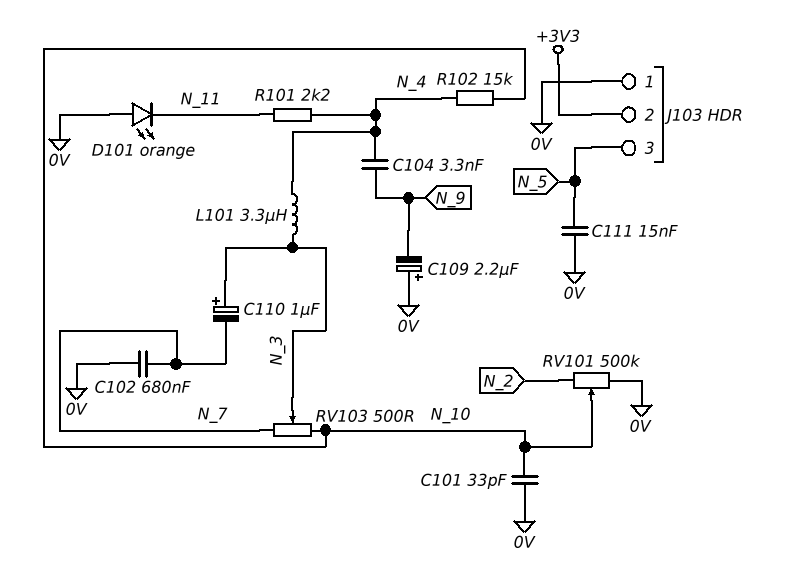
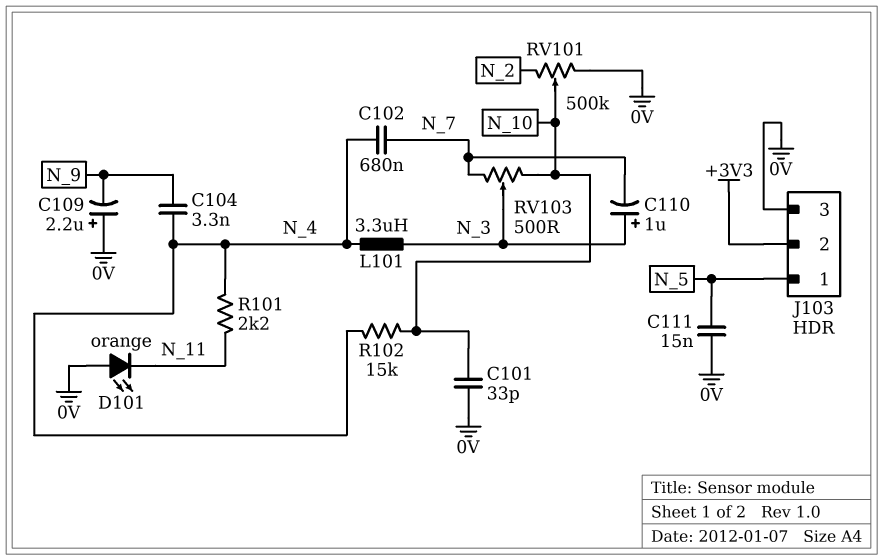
C102: 680nF (0V, N_7) -> 680nF (N_4, N_7)
J103 pin 1: 0V -> N_5
J103 pin 3: N_5 -> 0V

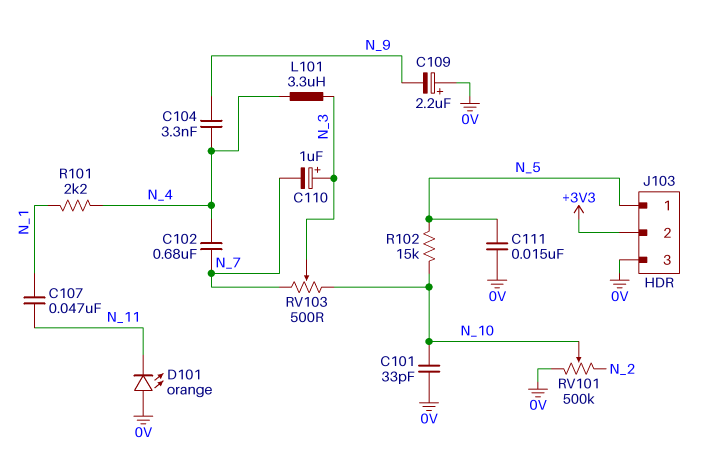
C107: none -> 47nF (N_1, N_11)
R101: 2.2k (N_4, N_11) -> 2.2k (N_1, N_4)
R102: 15k (N_4, N_10) -> 15k (N_5, N_10)

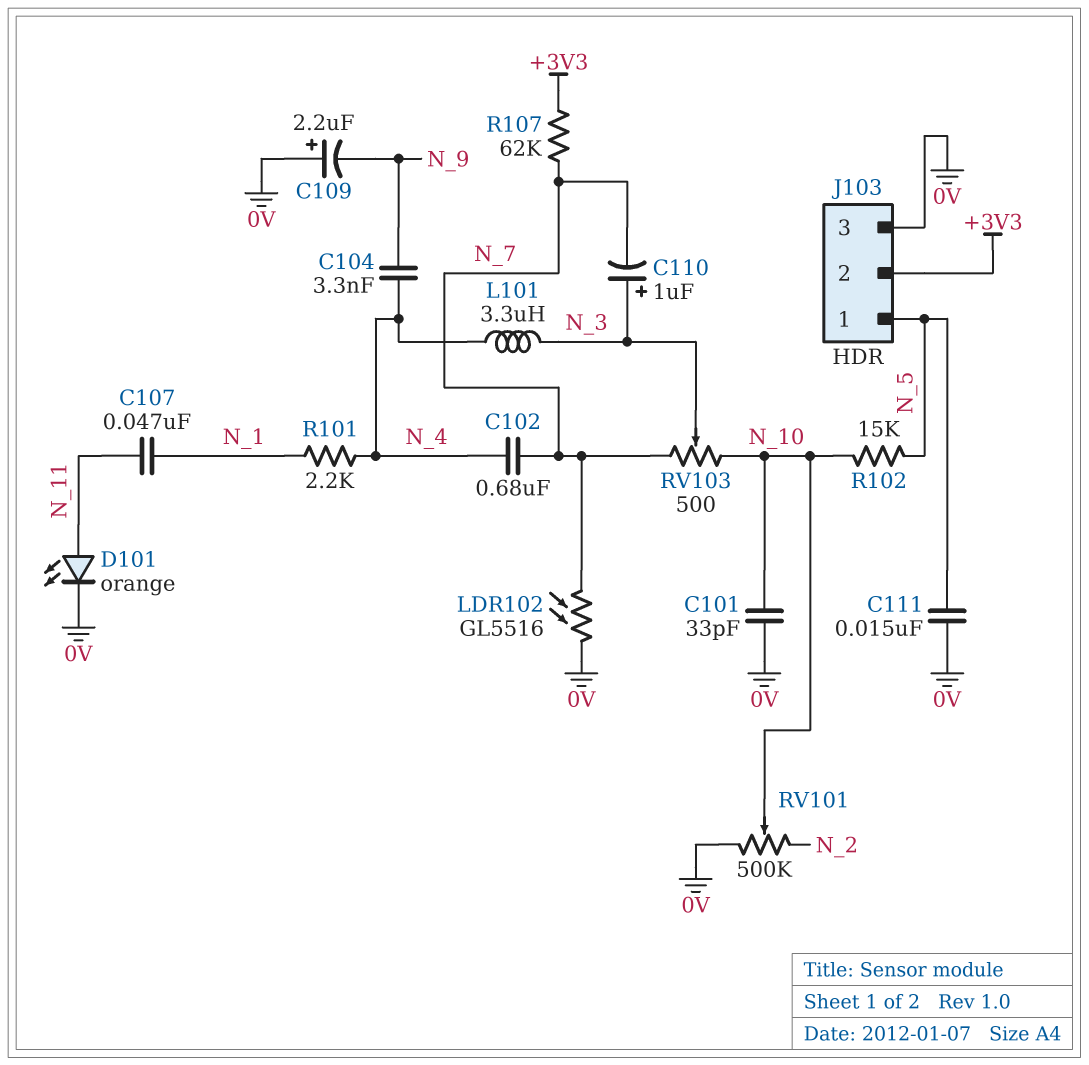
D101: LED orange (A 0V, K N_11) -> LED orange (A N_11, K 0V)
LDR102: none -> GL5516 (0V, N_7)
R107: none -> 62k (+3V3, N_7)

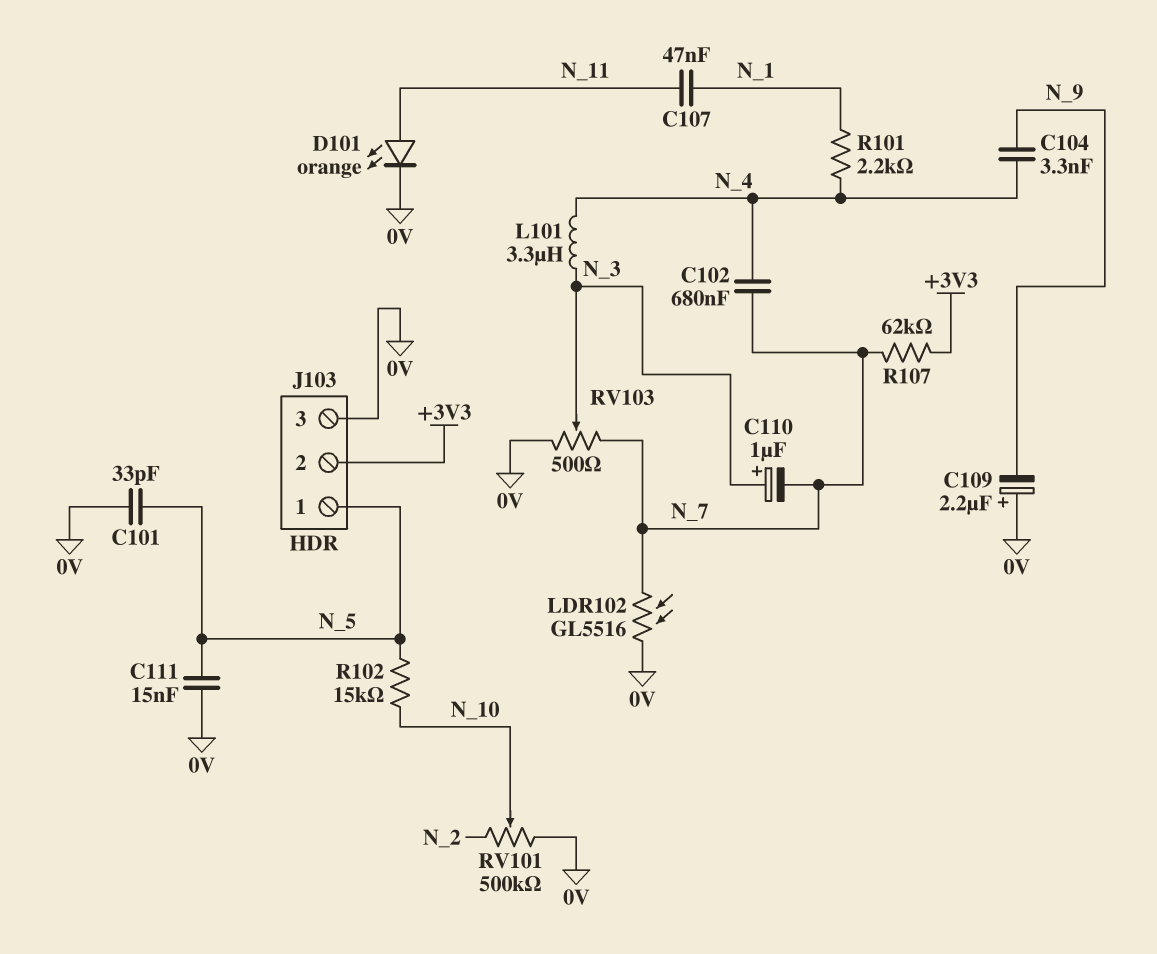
C101: 33pF (0V, N_10) -> 33pF (0V, N_5)
RV103: 500 (N_7, N_10, wiper N_3) -> 500 (0V, N_7, wiper N_3)

